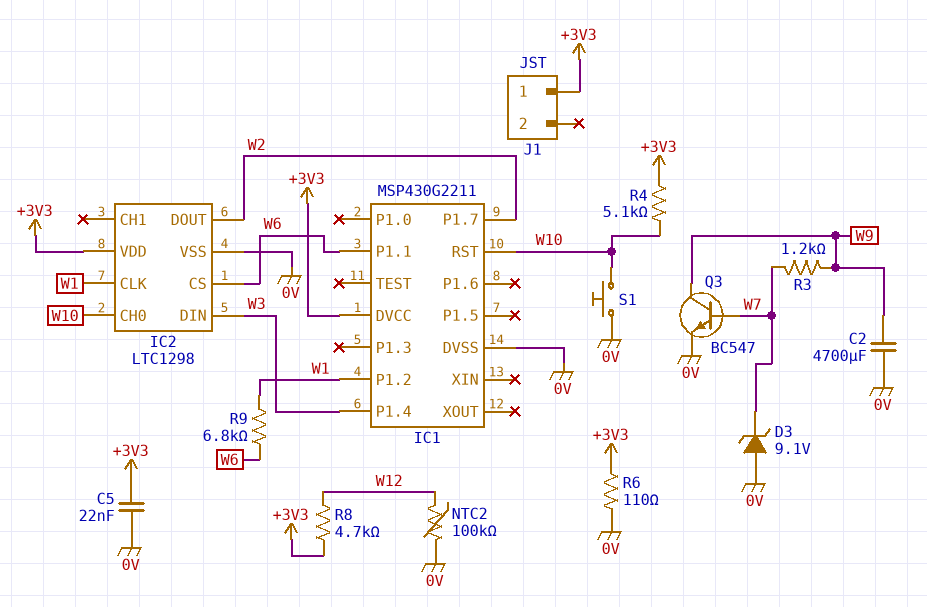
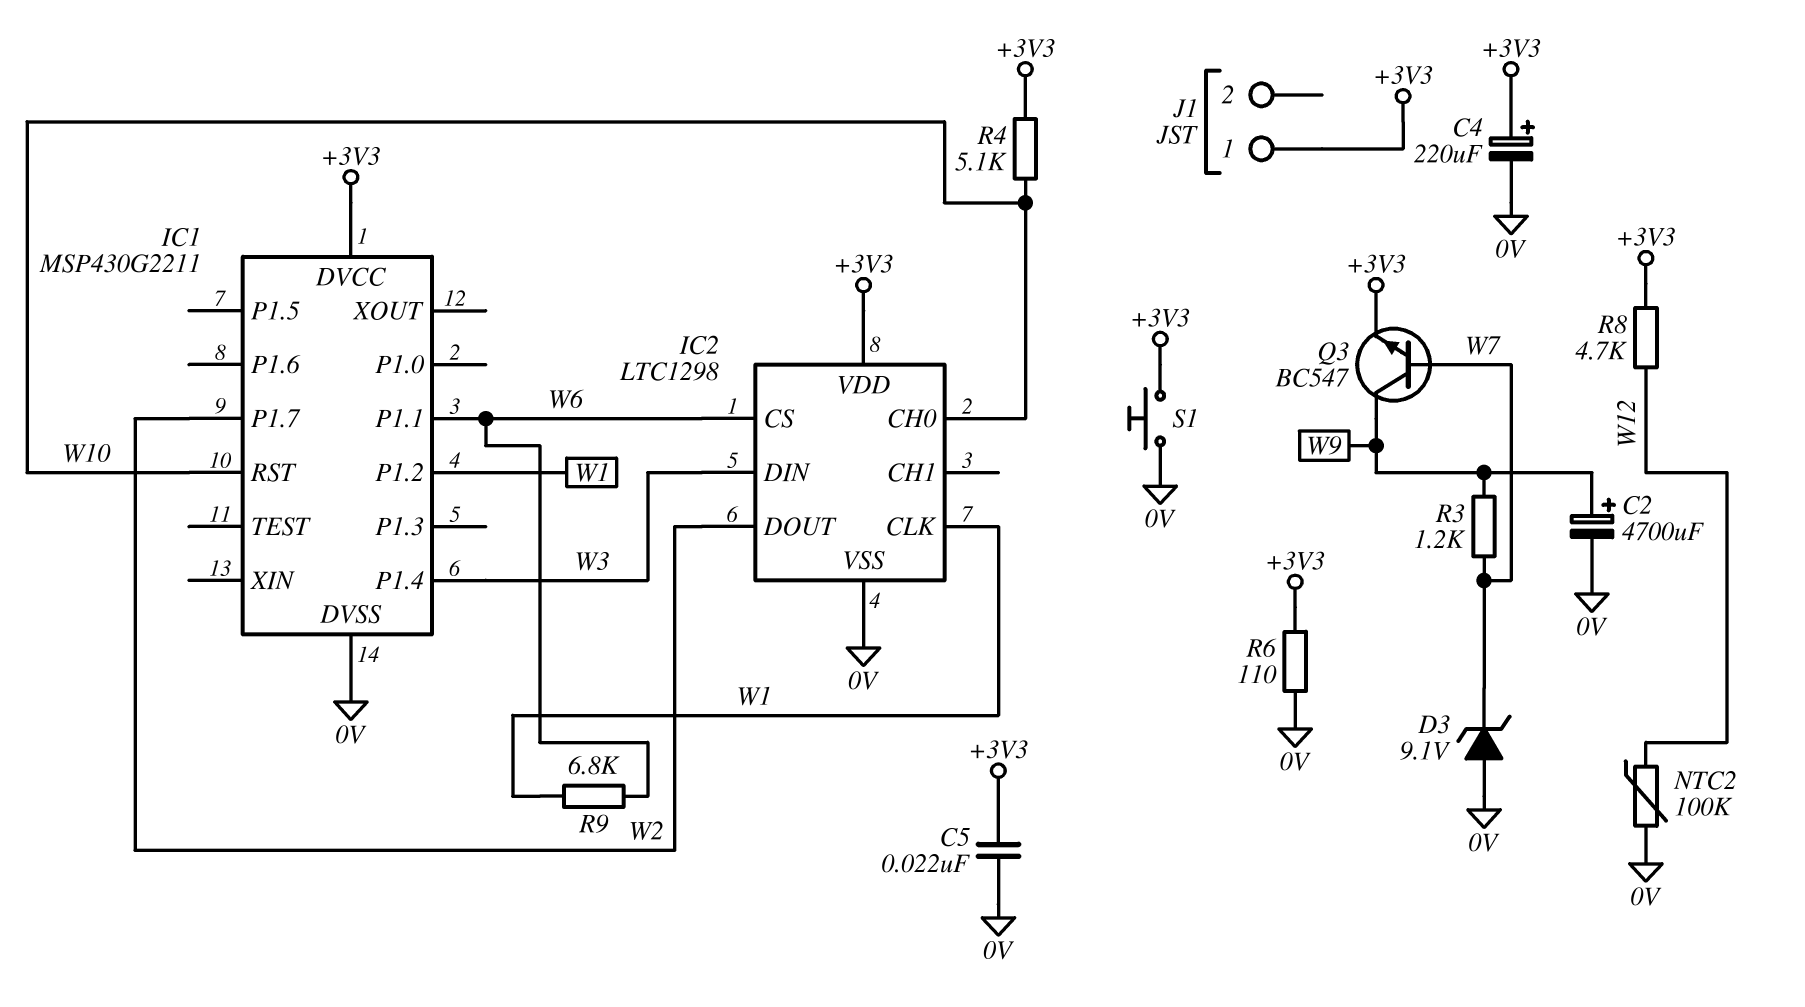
C2: 4700uF (0V, W9) -> 4700uF (plus W9, minus 0V)
C4: none -> 220uF (plus +3V3, minus 0V)
Q3: NPN BC547 (B W7, C W9, E 0V) -> NPN BC547 (B W7, C W9, E +3V3)
S1: button (0V, W10) -> button (+3V3, 0V)

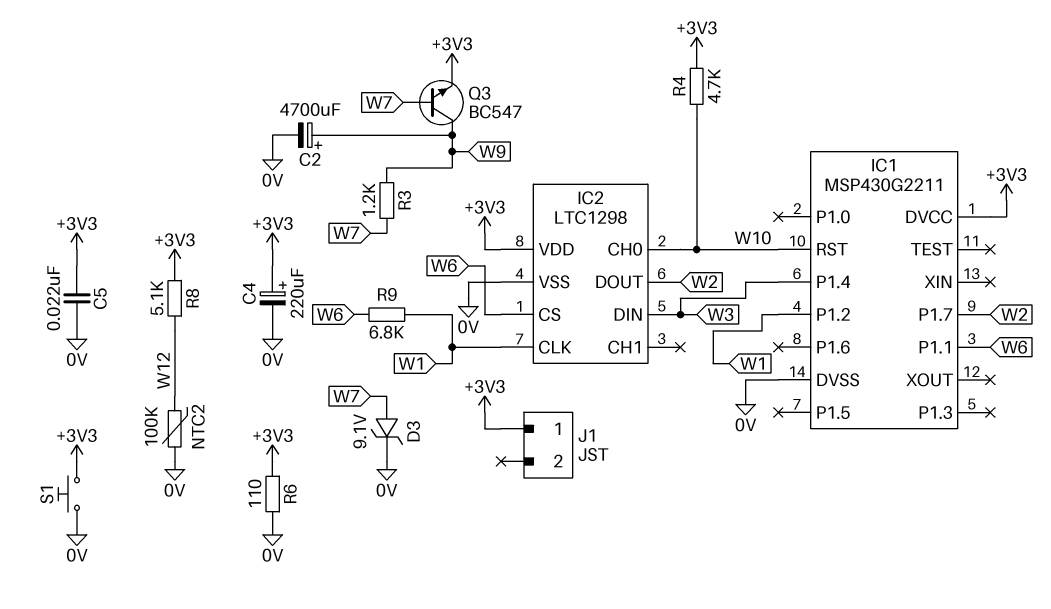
D3: zener 9.1V (A 0V, K W7) -> zener 9.1V (A W7, K 0V)
R4: 5.1k (+3V3, W10) -> 4.7k (+3V3, W10)
R8: 4.7k (+3V3, W12) -> 5.1k (+3V3, W12)

